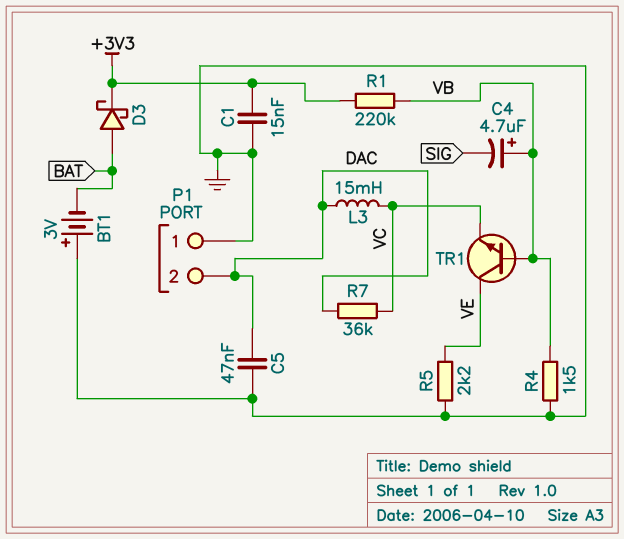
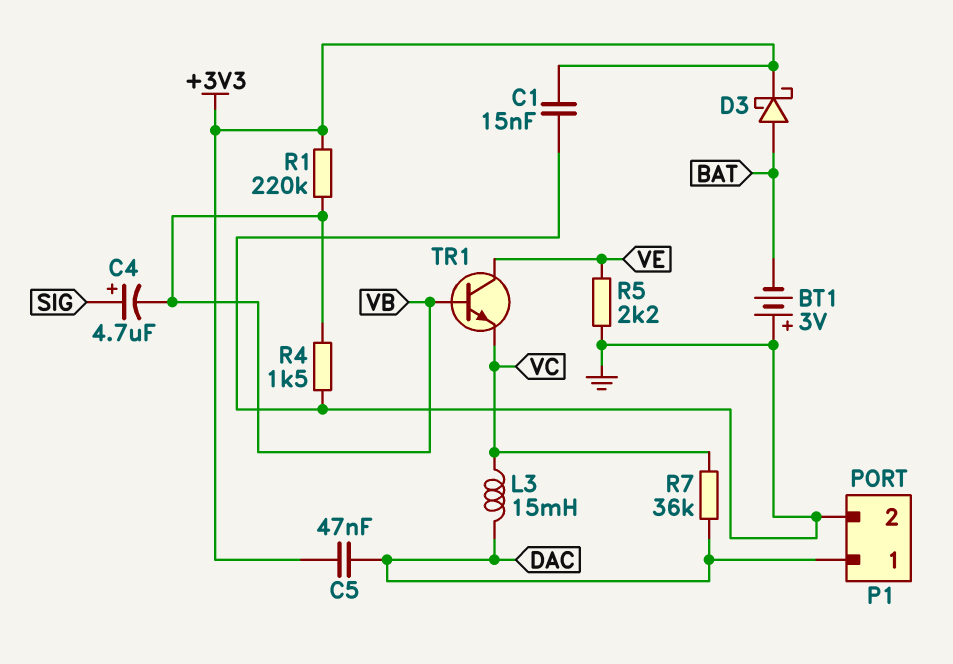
C4: 4.7uF (plus VB, minus SIG) -> 4.7uF (plus SIG, minus VB)
C5: 47nF (DAC, GND) -> 47nF (+3V3, DAC)
P1 pin 1: GND -> DAC
P1 pin 2: DAC -> GND

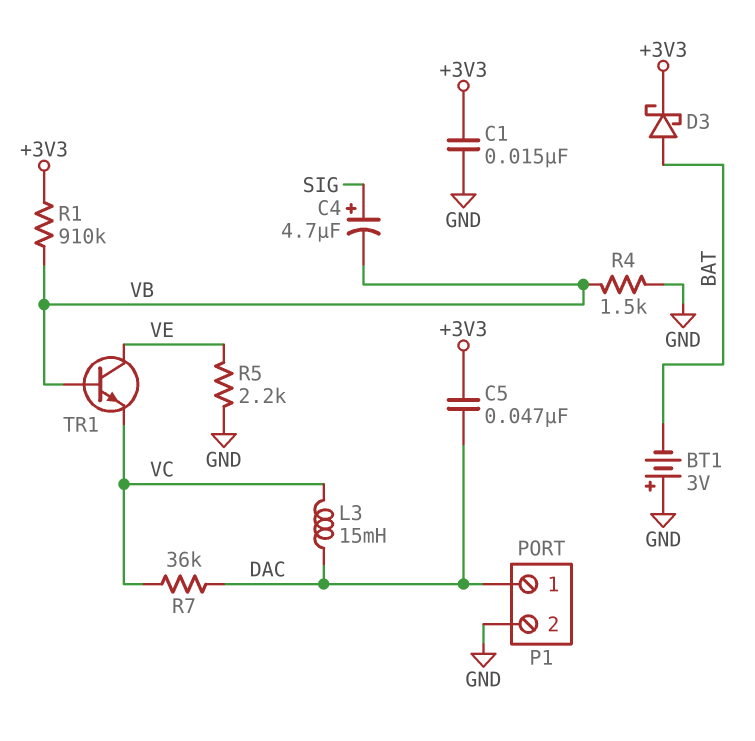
R1: 220k (+3V3, VB) -> 910k (+3V3, VB)

